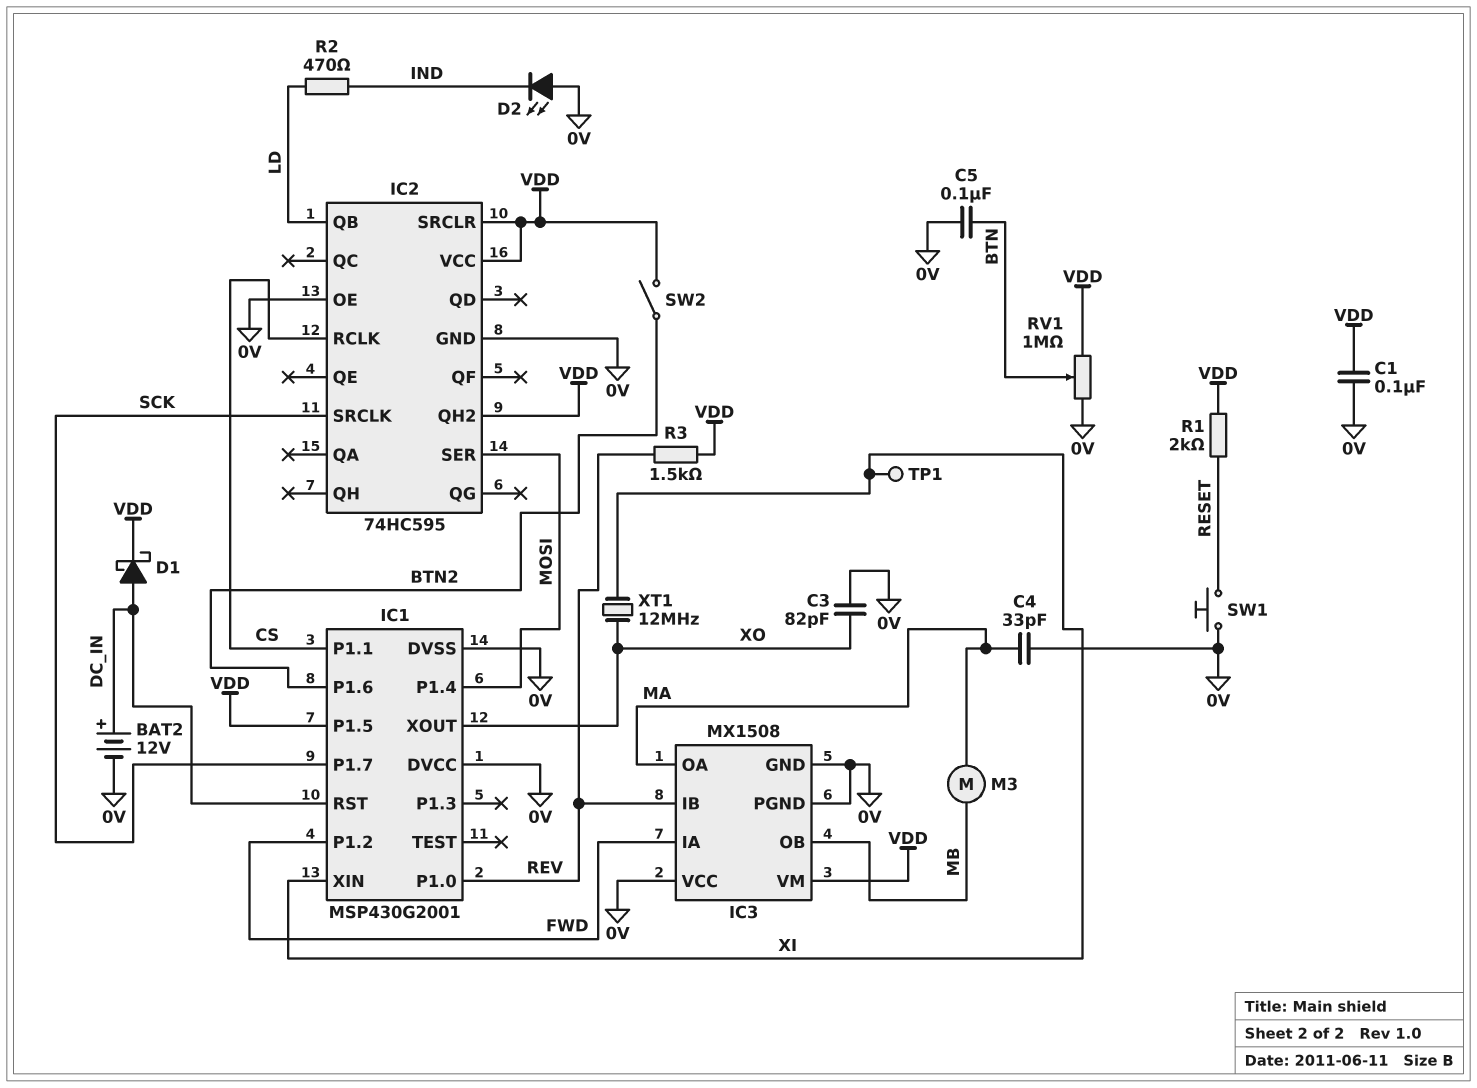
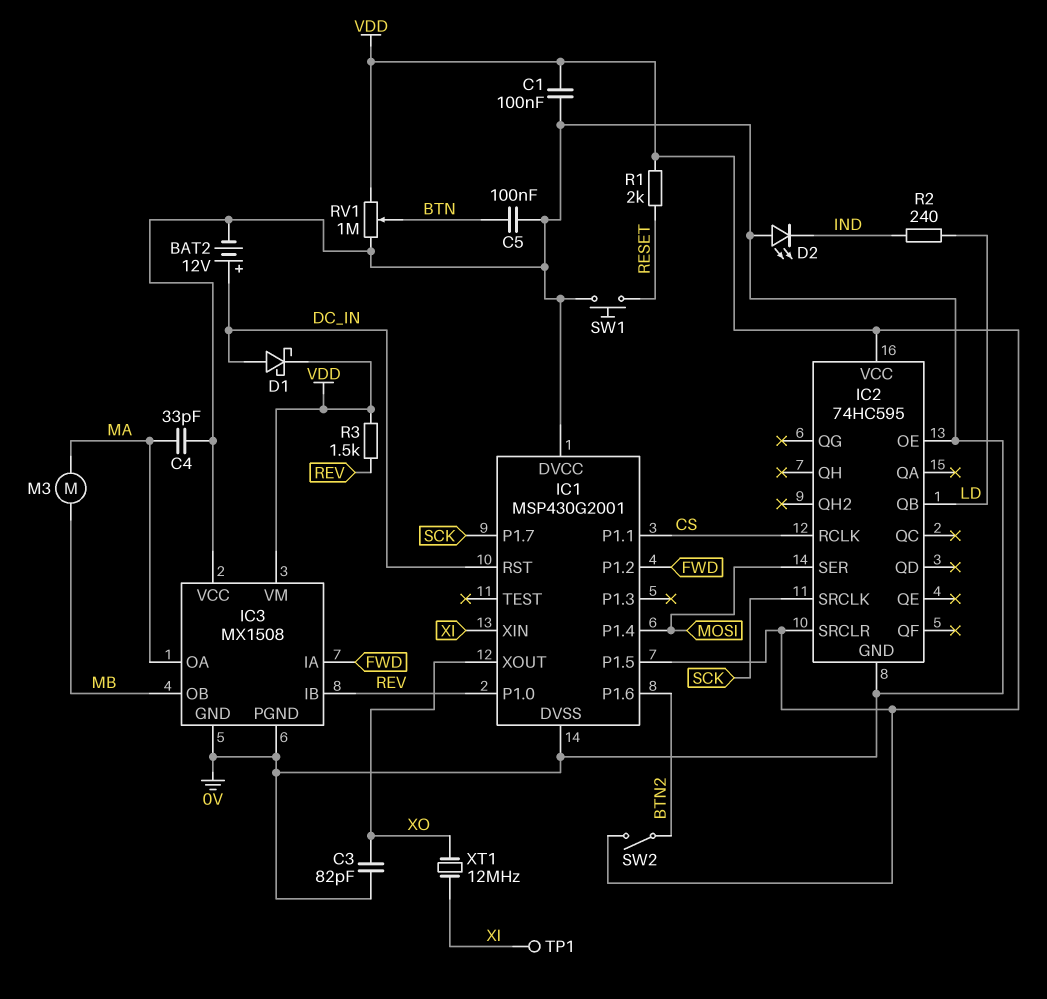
IC2 pin QH2: VDD -> none
R2: 470 (IND, LD) -> 240 (IND, LD)

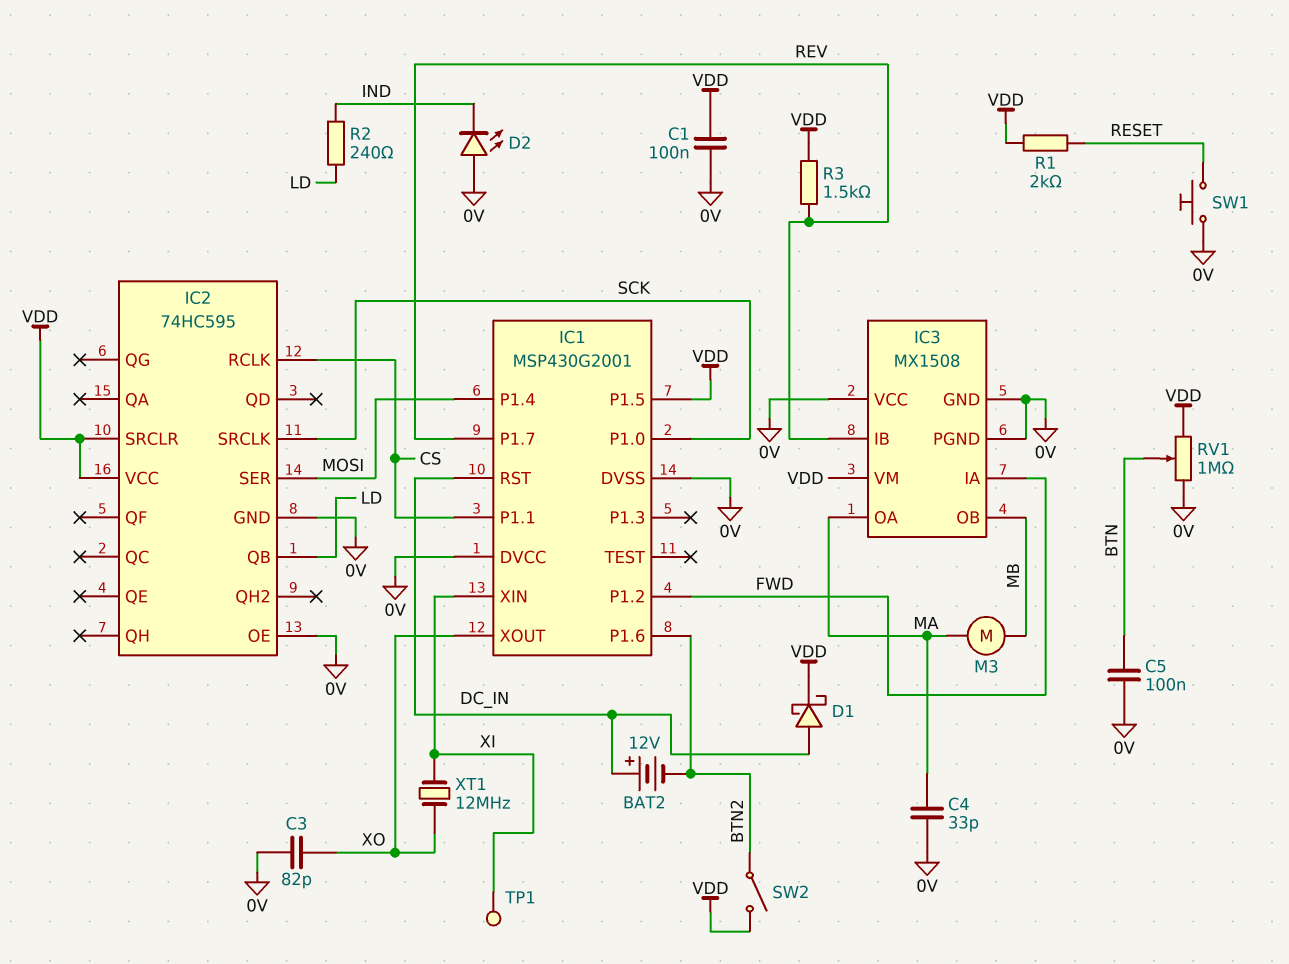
BAT2: 12V (plus DC_IN, minus 0V) -> 12V (plus DC_IN, minus BTN2)
IC1 pin P1.0: REV -> SCK
IC1 pin P1.7: SCK -> REV

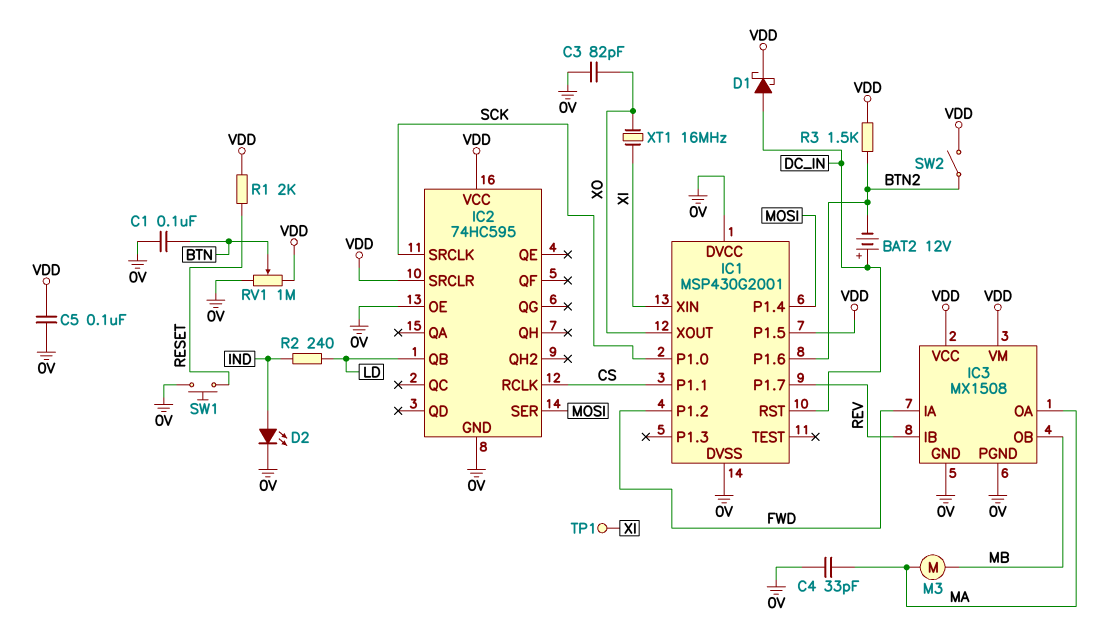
C1: 100nF (0V, VDD) -> 100nF (0V, BTN)
C5: 100nF (0V, BTN) -> 100nF (0V, VDD)
D2: LED (A 0V, K IND) -> LED (A IND, K 0V)
IC3 pin VCC: 0V -> VDD
R3: 1.5k (REV, VDD) -> 1.5k (BTN2, VDD)
XT1: 12MHz (XI, XO) -> 16MHz (XI, XO)

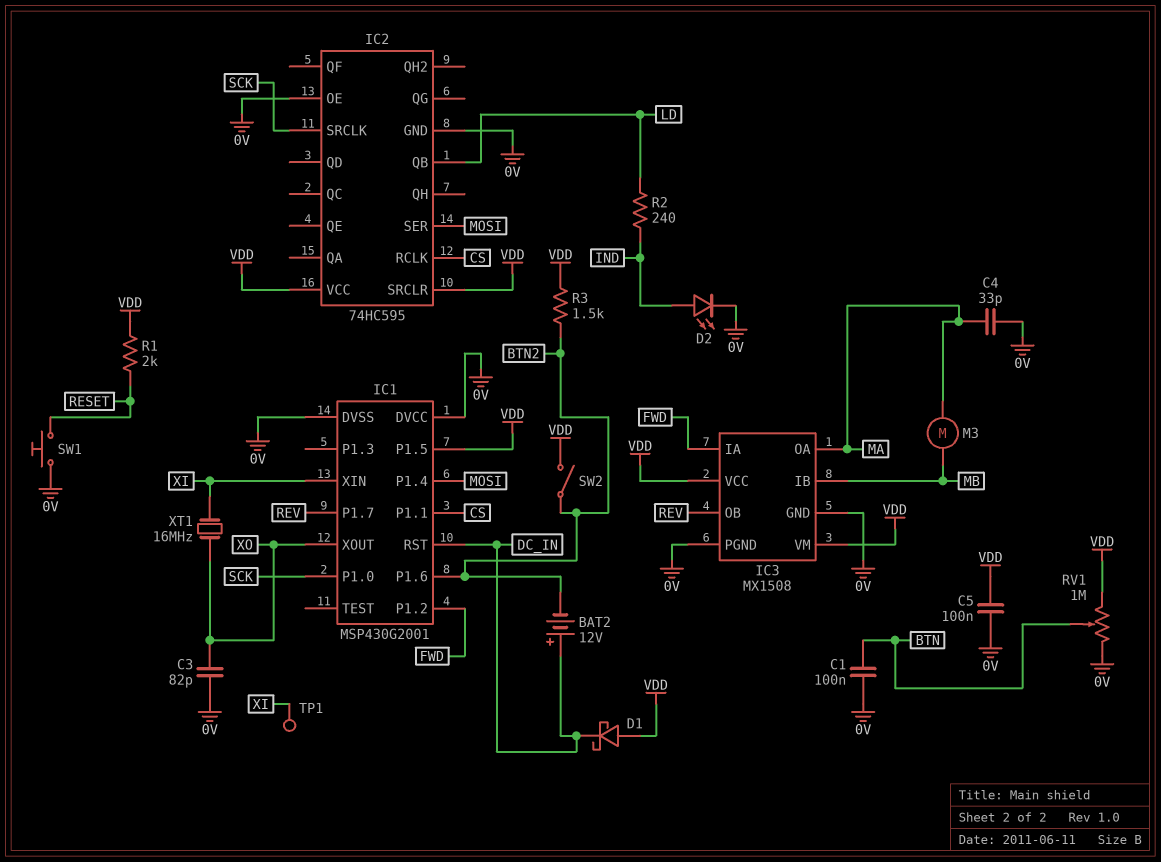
D1: schottky (A DC_IN, K VDD) -> schottky (A VDD, K DC_IN)
IC3 pin IB: REV -> MB
IC3 pin OB: MB -> REV

